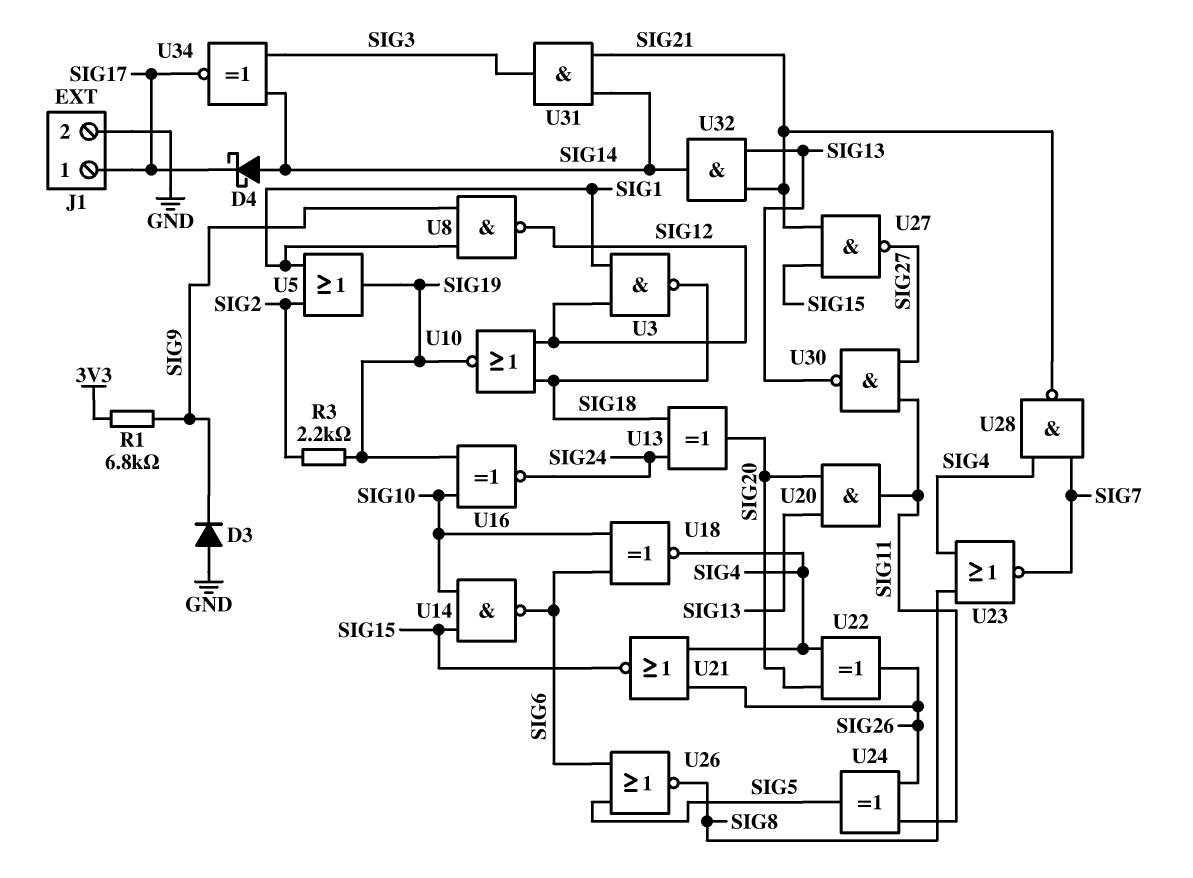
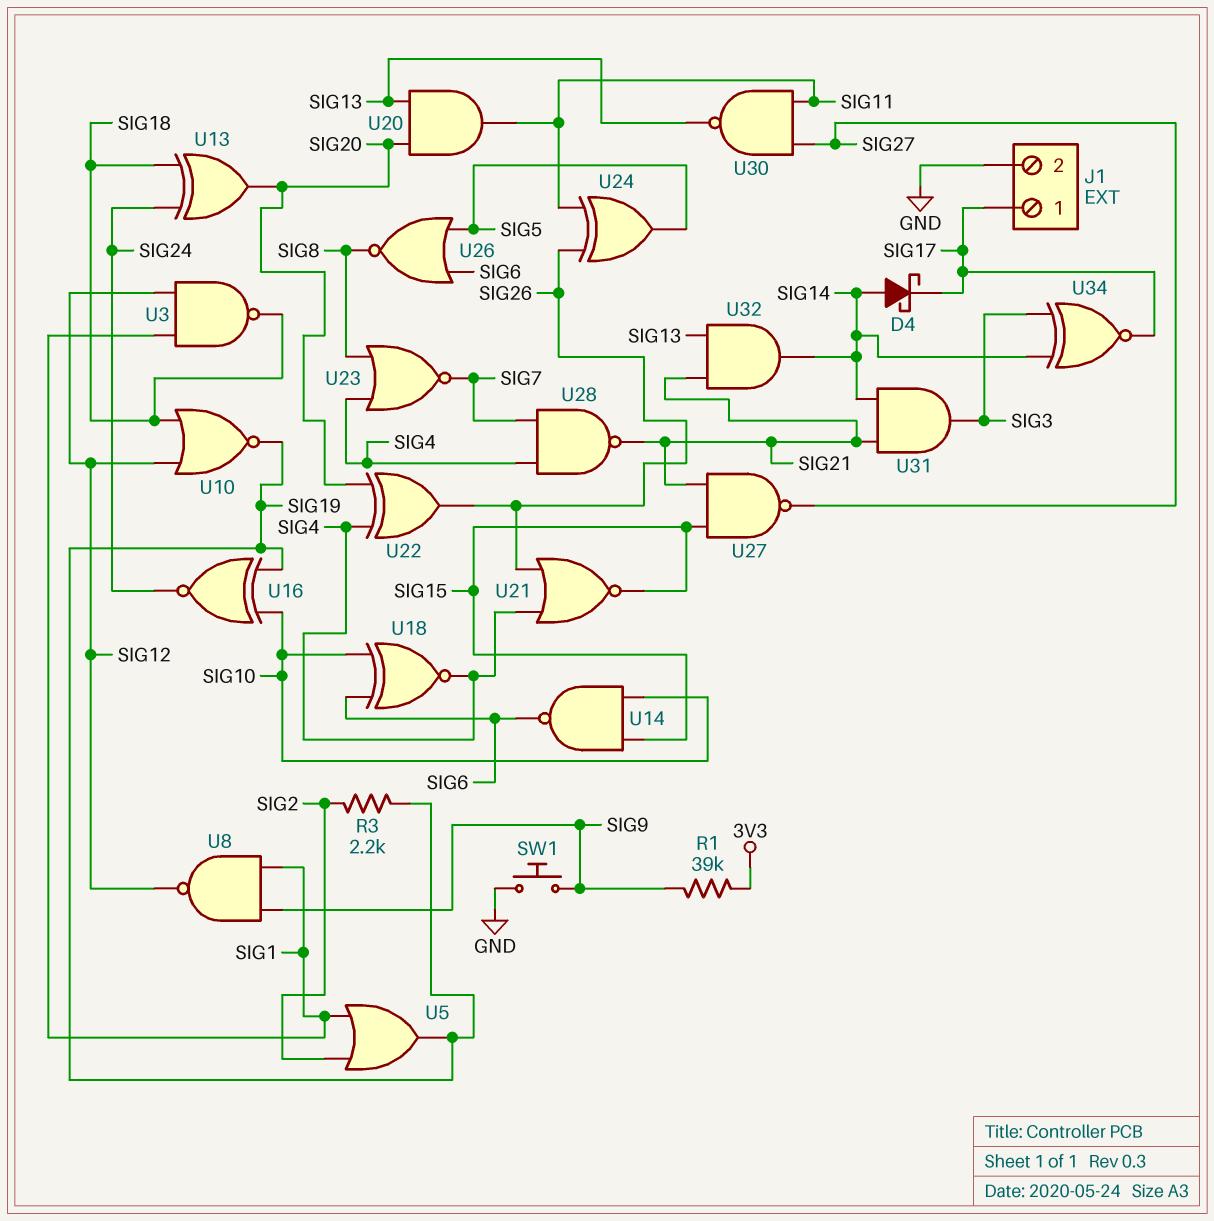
D3: diode (A GND, K SIG9) -> none
R1: 6.8k (3V3, SIG9) -> 39k (3V3, SIG9)
SW1: none -> button (GND, SIG9)

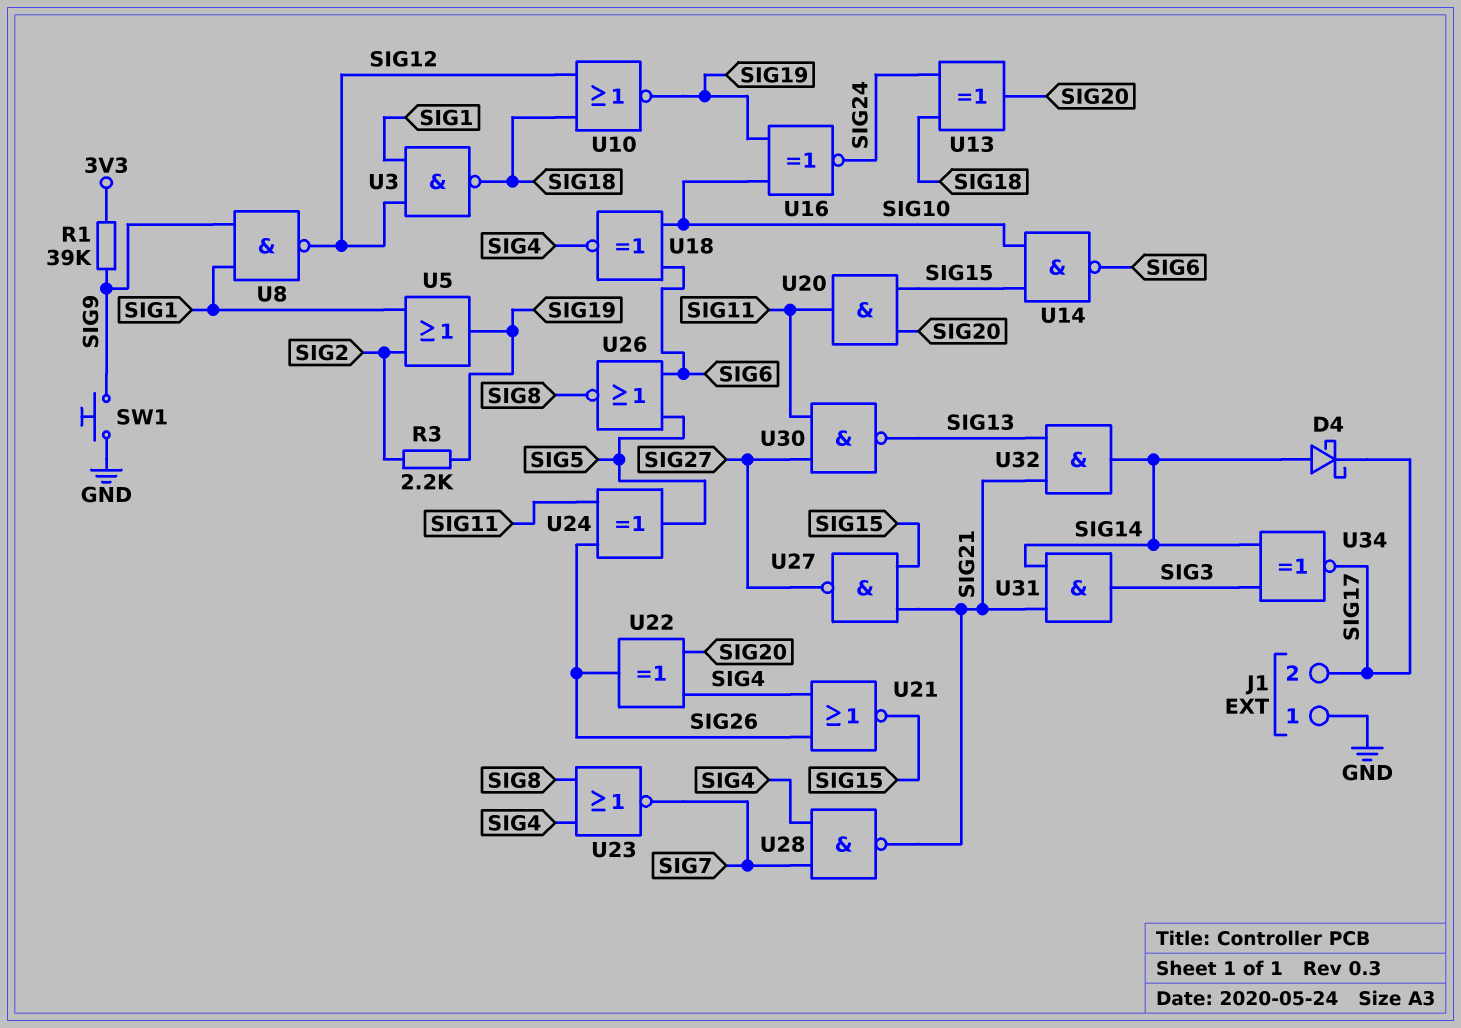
J1 pin 1: SIG17 -> GND
J1 pin 2: GND -> SIG17
U20: AND (in SIG13, in SIG20, out SIG11) -> AND (in SIG15, in SIG20, out SIG11)

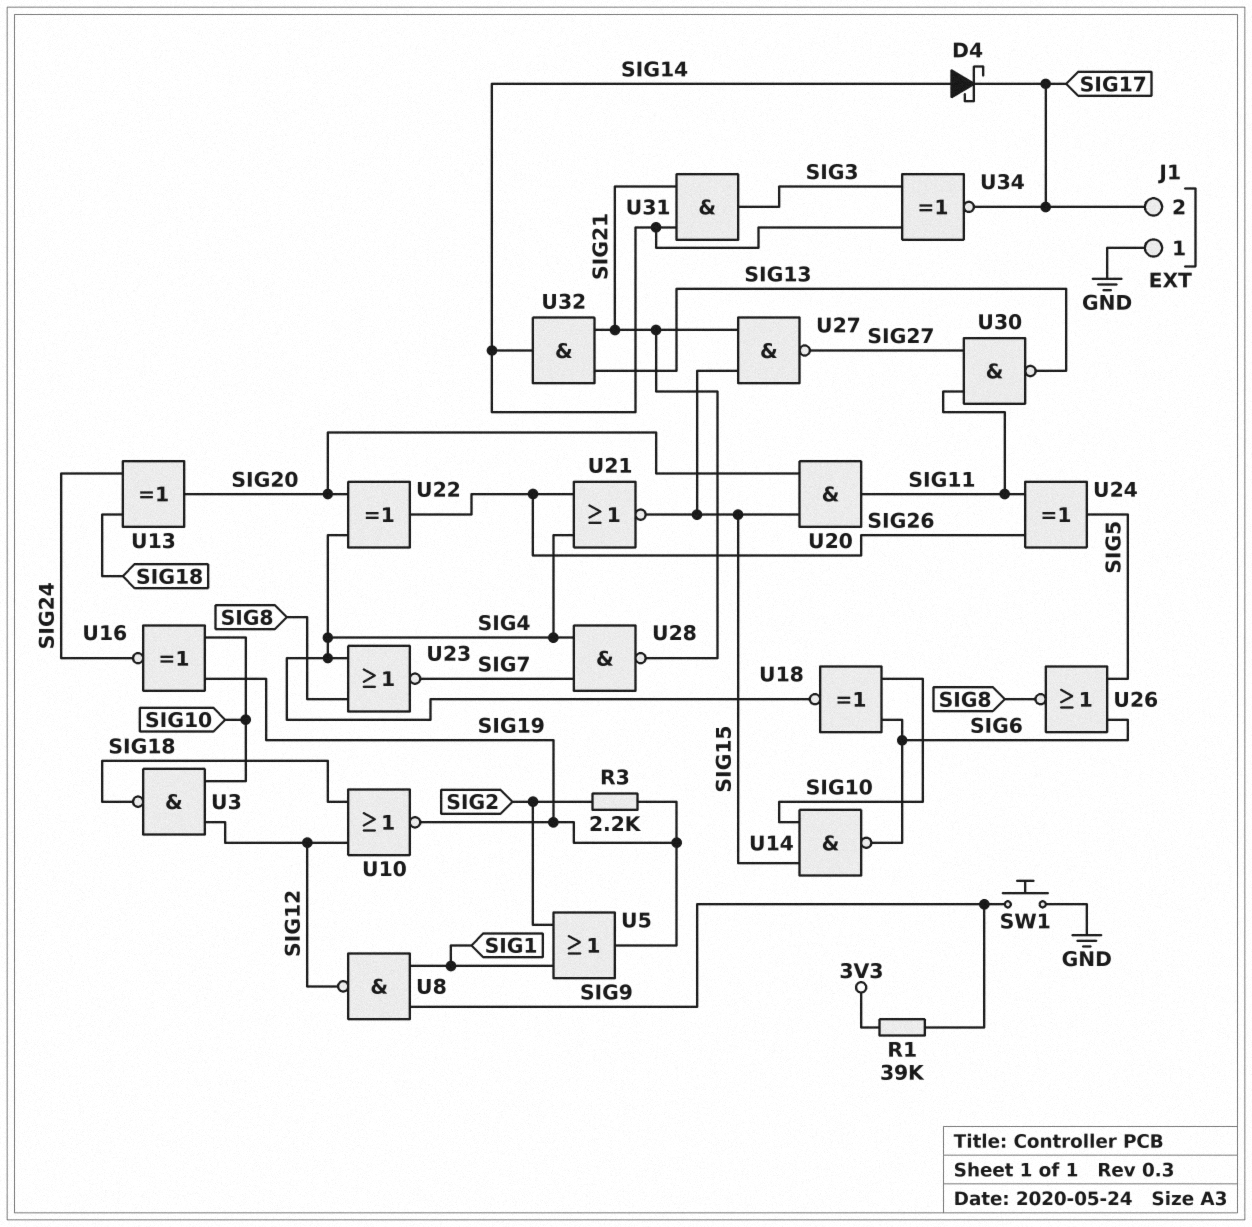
U3: NAND (in SIG1, in SIG12, out SIG18) -> NAND (in SIG10, in SIG12, out SIG18)

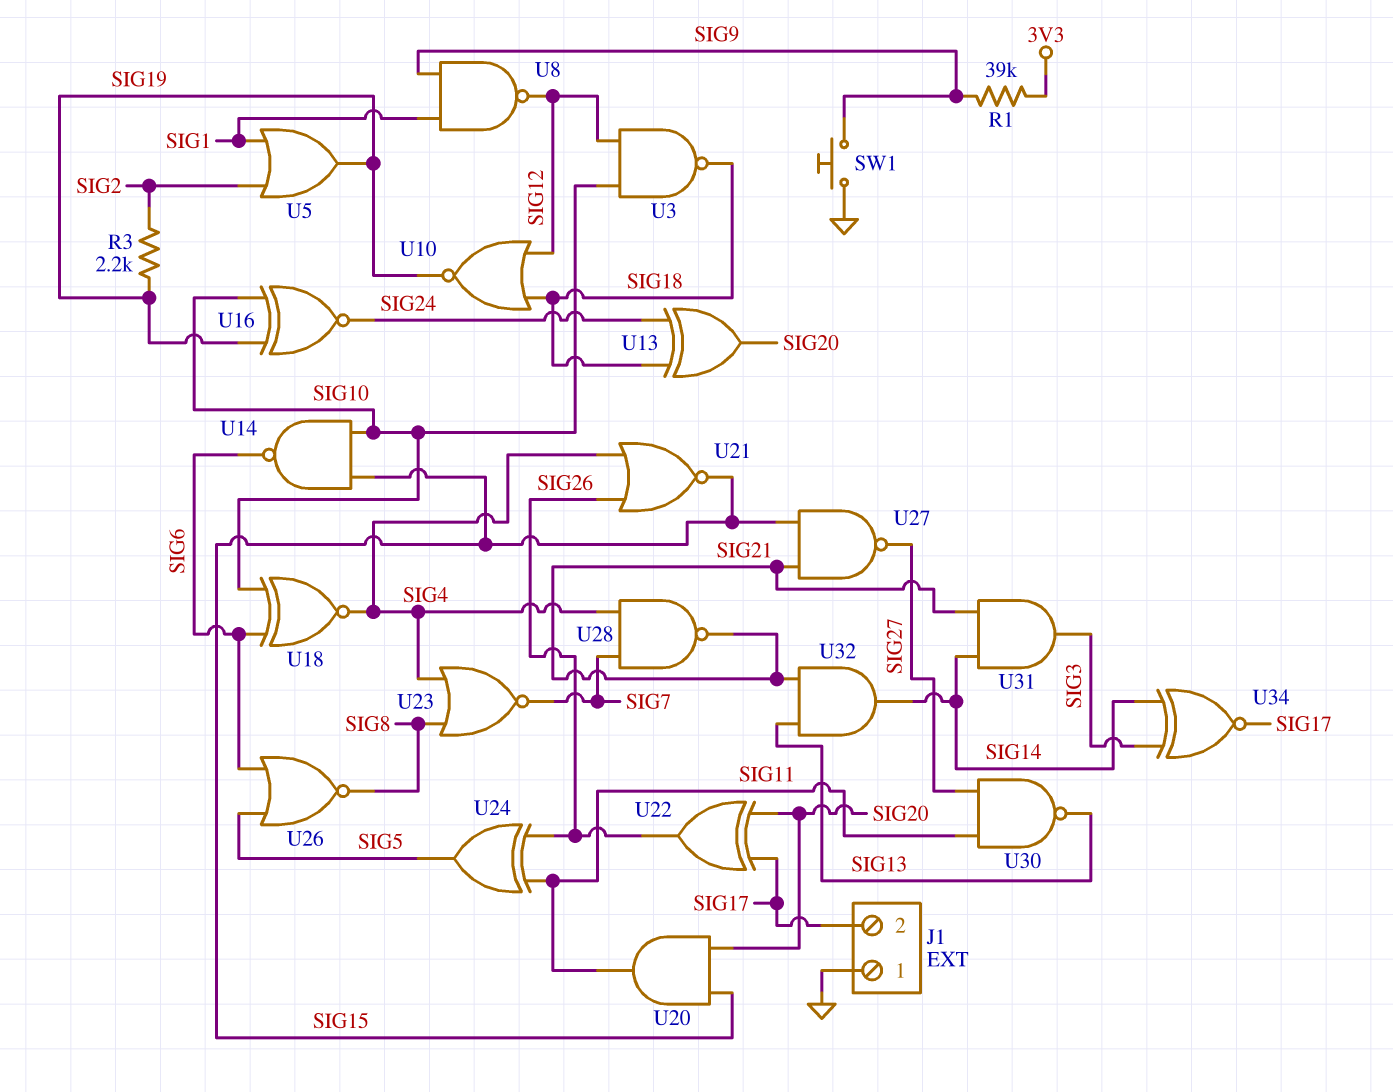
D4: schottky (A SIG14, K SIG17) -> none
U22: XOR (in SIG4, in SIG20, out SIG26) -> XOR (in SIG17, in SIG20, out SIG26)

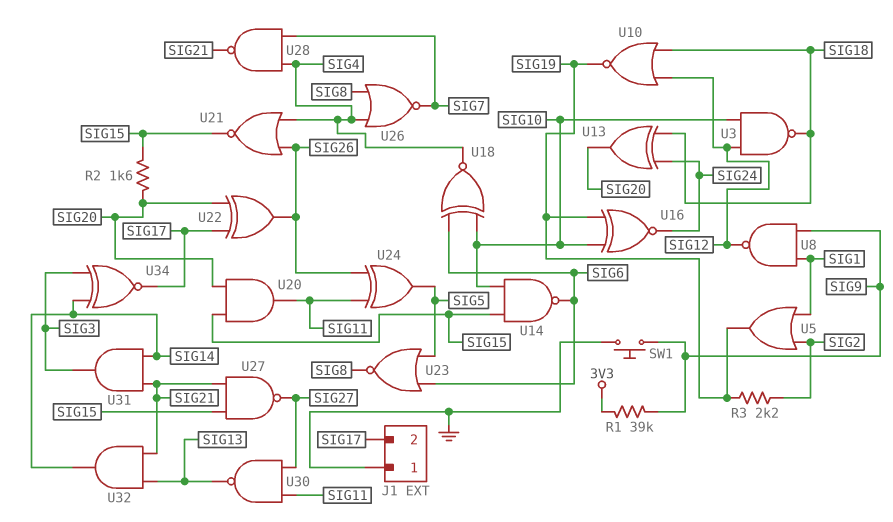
R2: none -> 1.6k (SIG15, SIG20)
U23: NOR (in SIG4, in SIG8, out SIG7) -> NOR (in SIG5, in SIG6, out SIG8)
U26: NOR (in SIG5, in SIG6, out SIG8) -> NOR (in SIG4, in SIG8, out SIG7)

